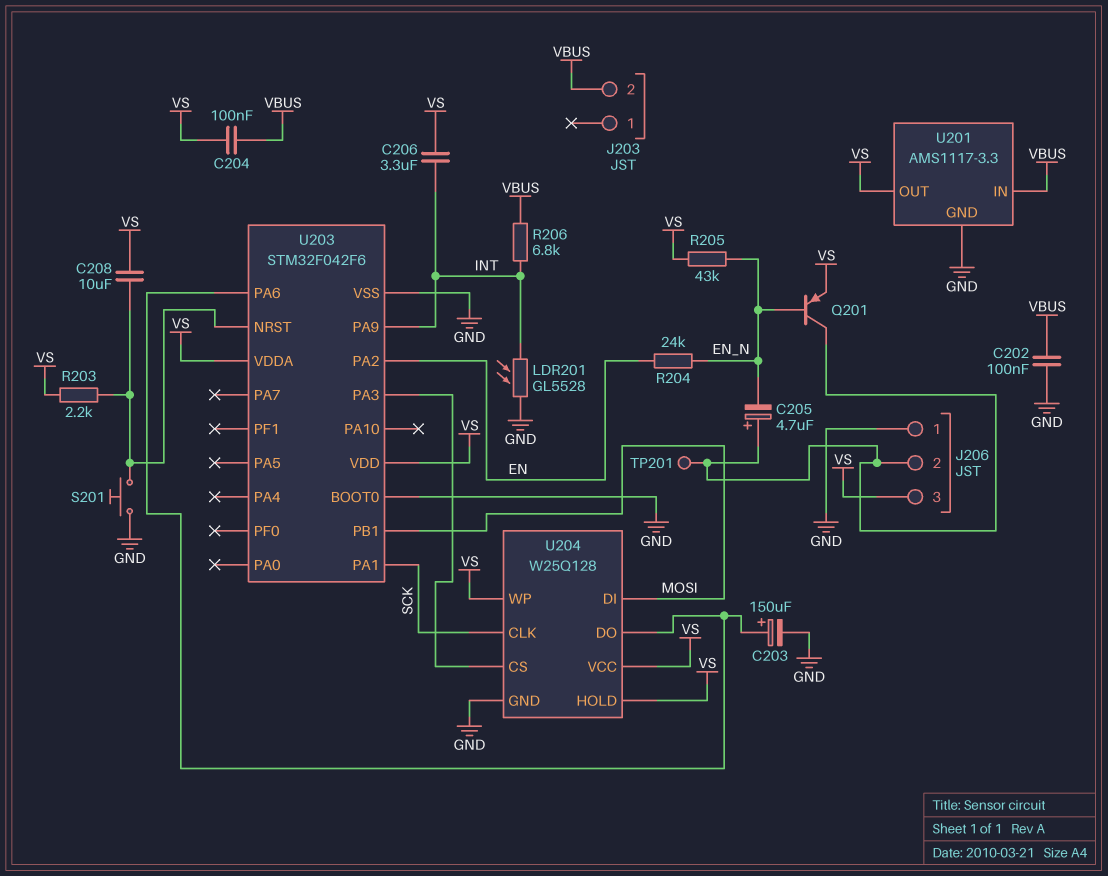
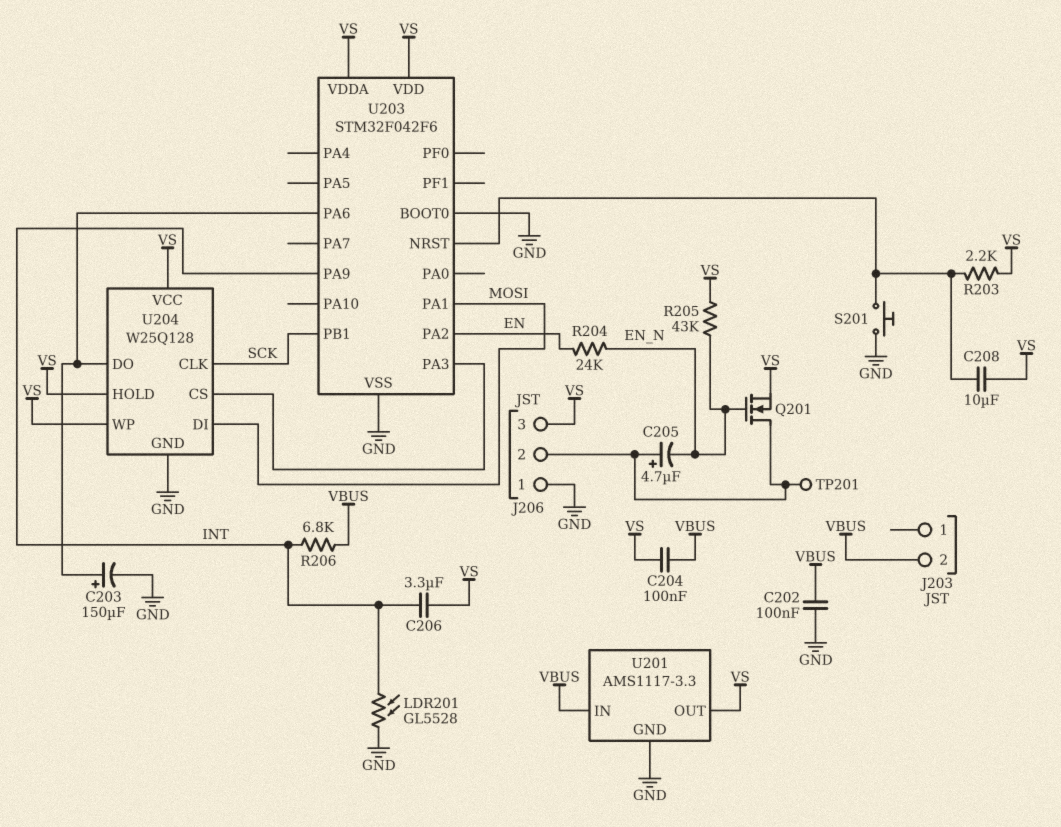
Q201: PNP (B EN_N, C J206/2, E VS) -> NMOS (G EN_N, D J206/2, S VS)
U203 pin PA1: SCK -> MOSI
U203 pin PB1: MOSI -> SCK

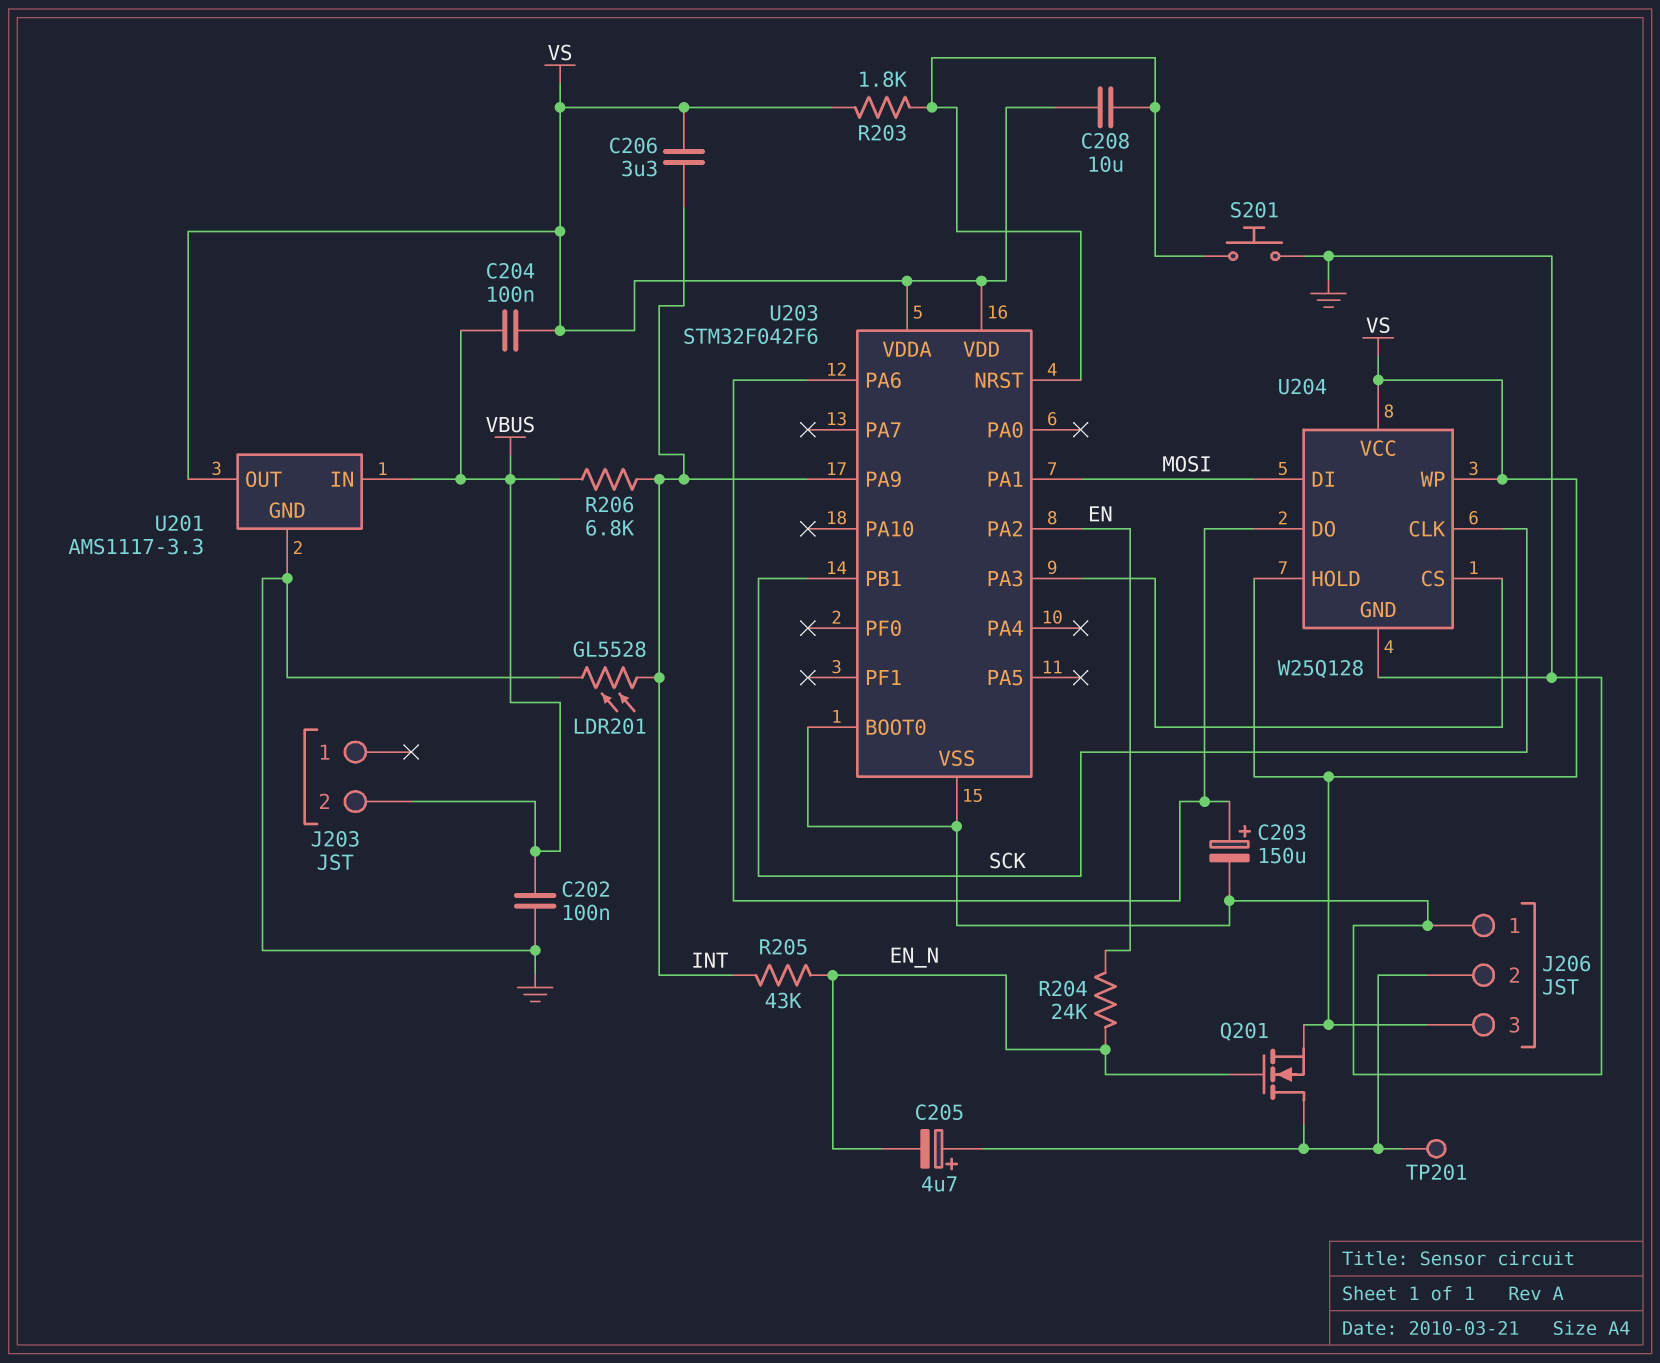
R203: 2.2k (U203/NRST, VS) -> 1.8k (U203/NRST, VS)
R205: 43k (EN_N, VS) -> 43k (EN_N, INT)

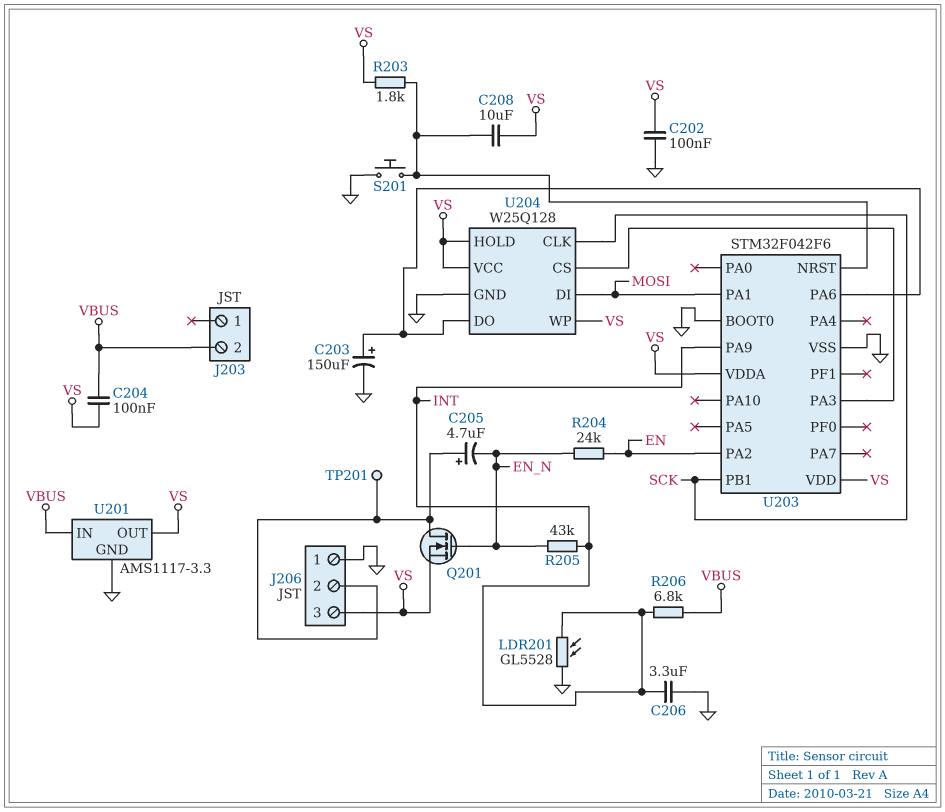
C202: 100nF (GND, VBUS) -> 100nF (GND, VS)
C206: 3.3uF (INT, VS) -> 3.3uF (GND, INT)

